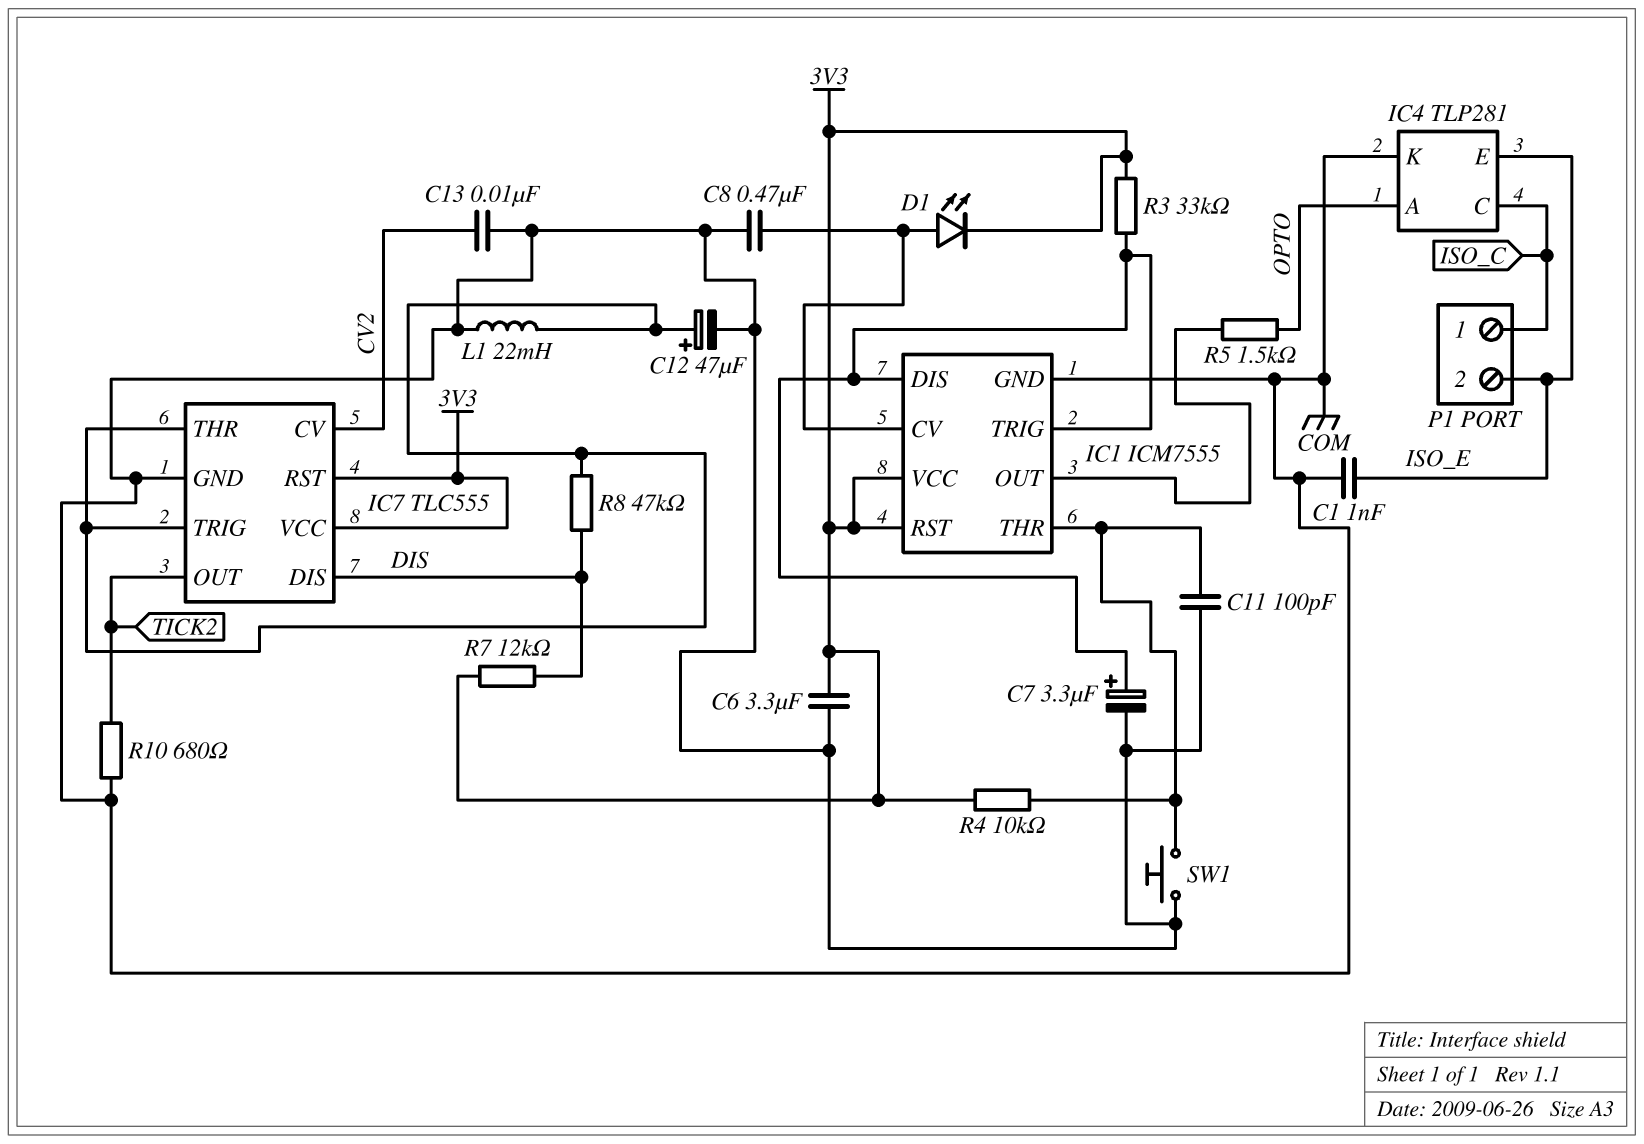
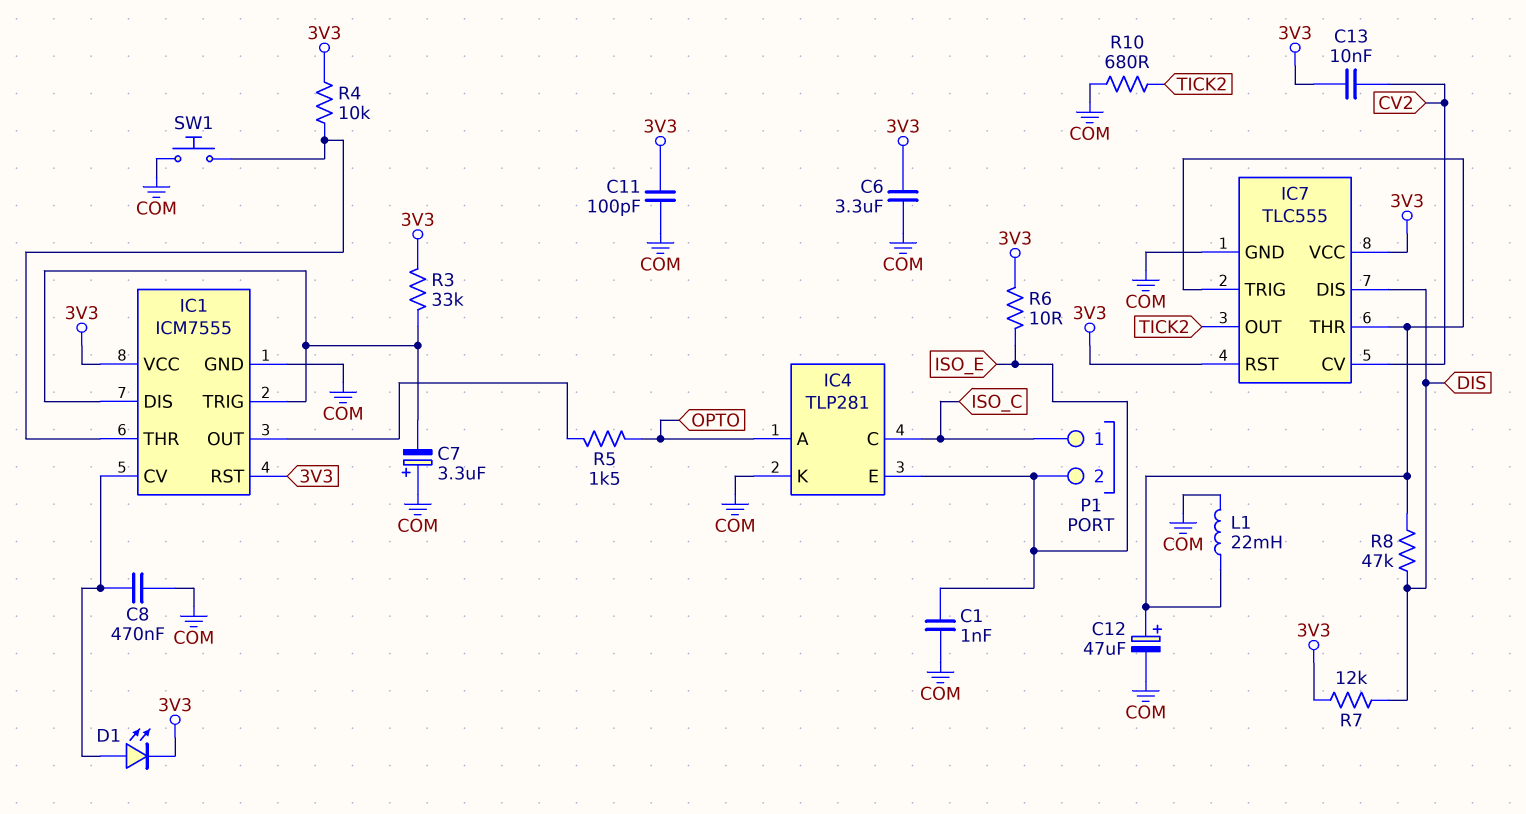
C7: 3.3uF (plus IC1/DIS, minus COM) -> 3.3uF (plus COM, minus IC1/DIS)
C11: 100pF (COM, IC1/THR) -> 100pF (3V3, COM)
C13: 10nF (COM, CV2) -> 10nF (3V3, CV2)
R6: none -> 10 (3V3, ISO_E)

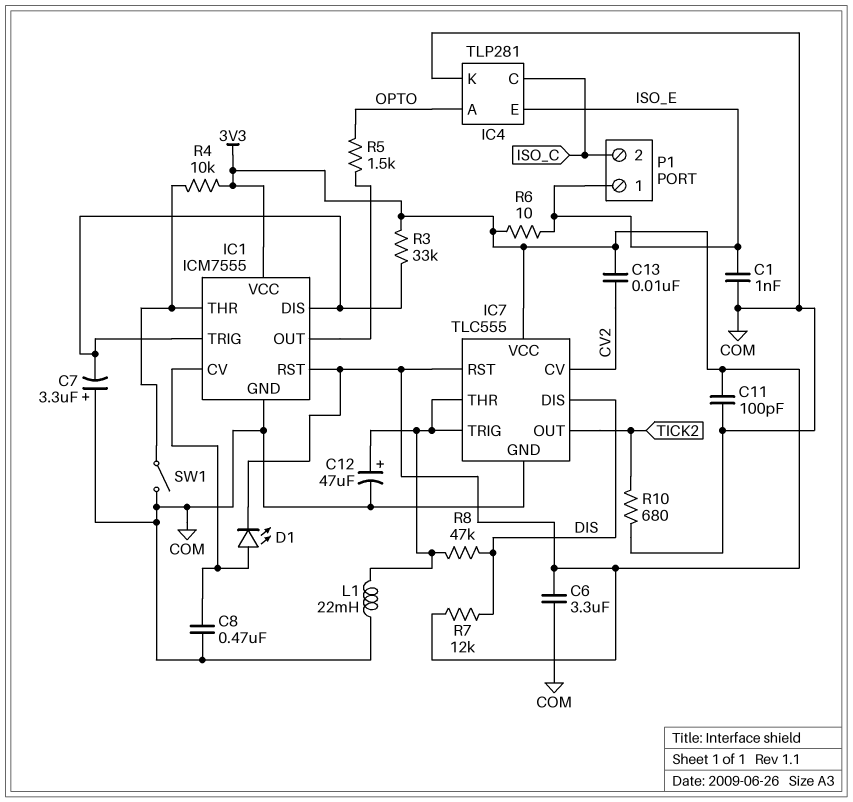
P1 pin 1: ISO_C -> ISO_E
P1 pin 2: ISO_E -> ISO_C
SW1: button (COM, IC1/THR) -> switch (COM, IC1/THR)

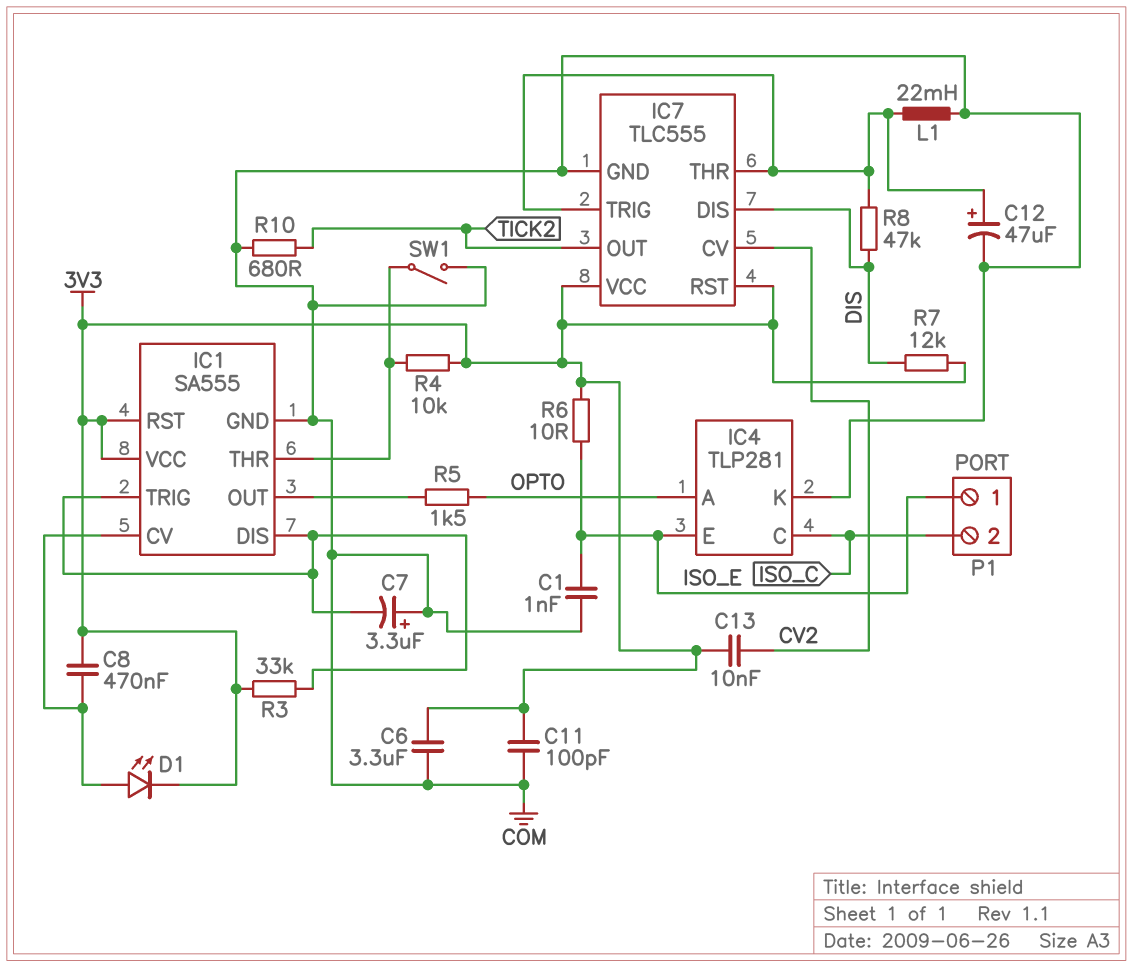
C8: 470nF (COM, IC1/CV) -> 470nF (3V3, IC1/CV)
IC1: ICM7555 -> SA555

